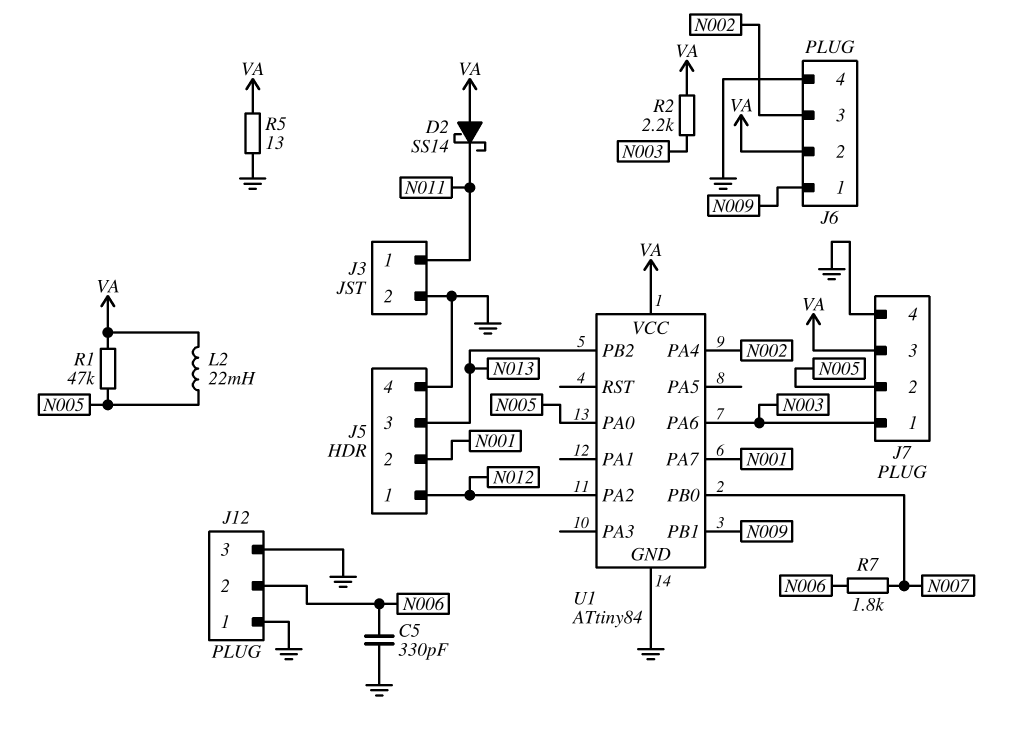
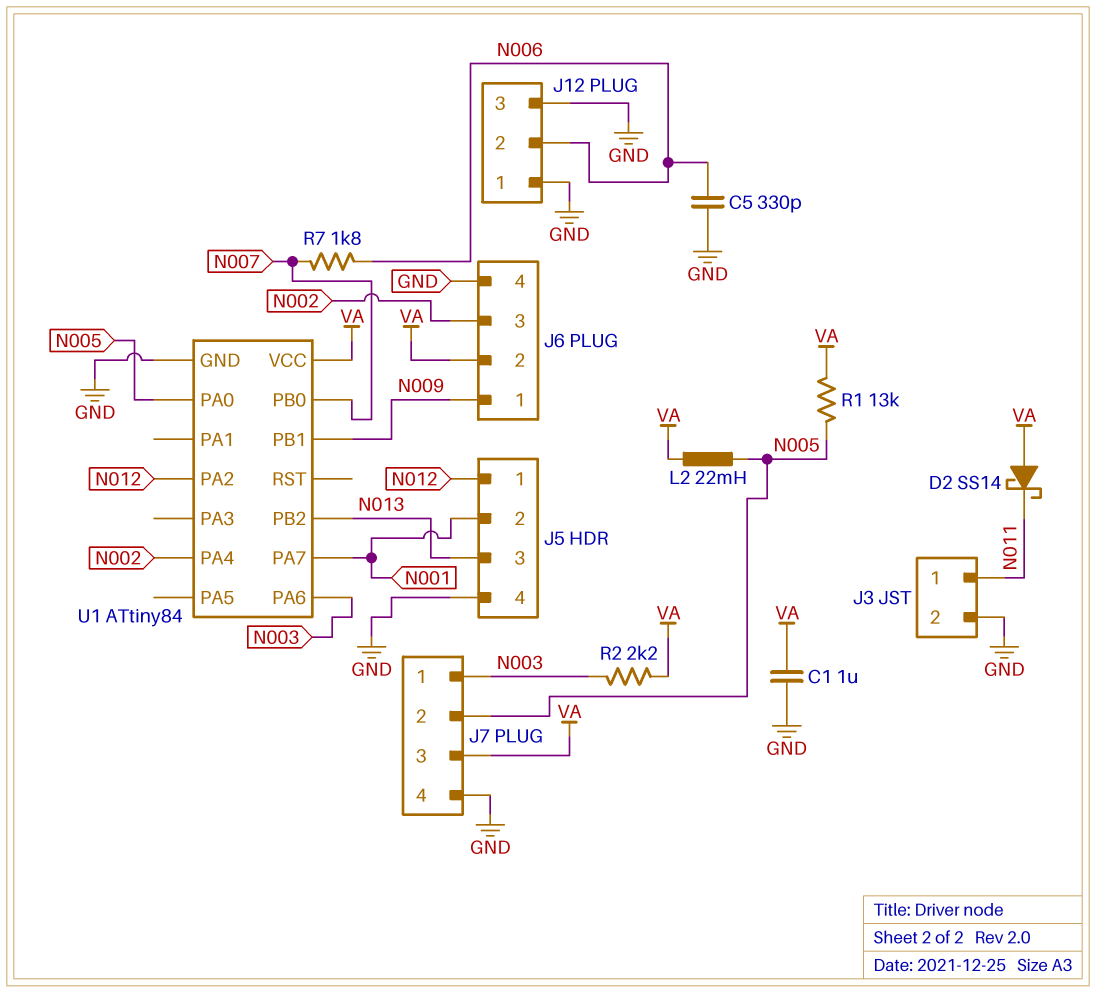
C1: none -> 1uF (GND, VA)
R1: 47k (N005, VA) -> 13k (N005, VA)
R5: 13 (GND, VA) -> none

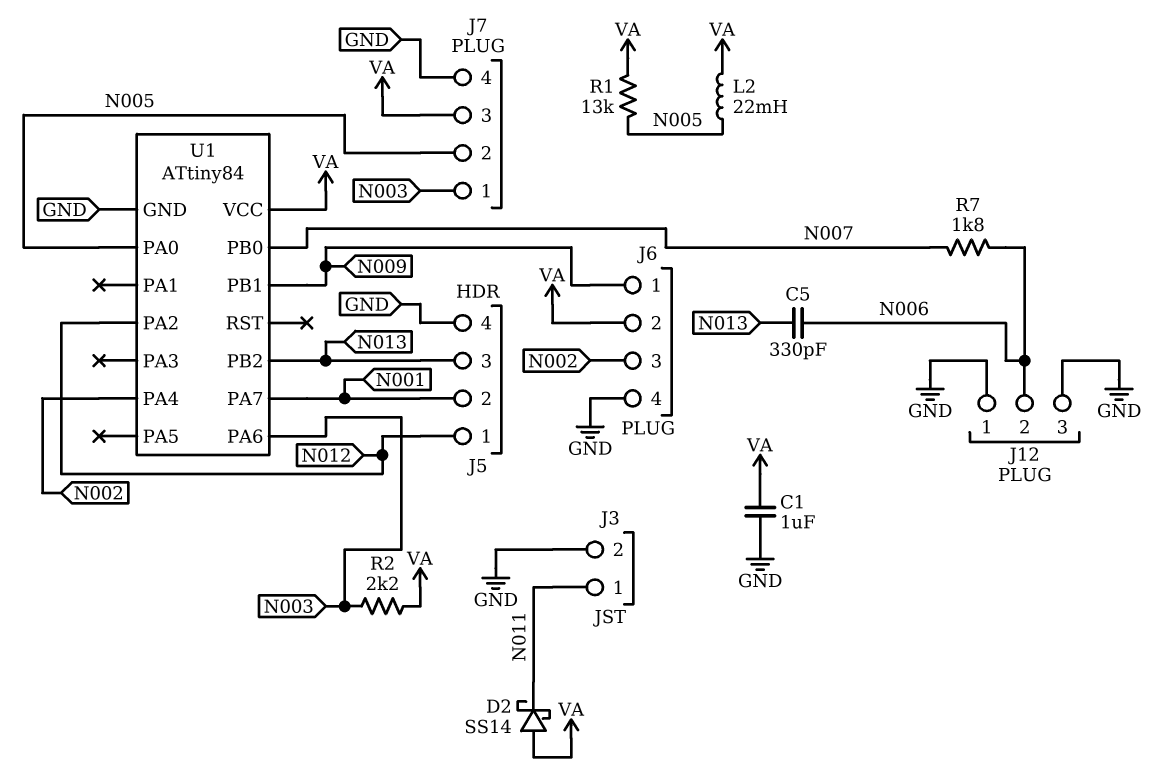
C5: 330pF (GND, N006) -> 330pF (N006, N013)

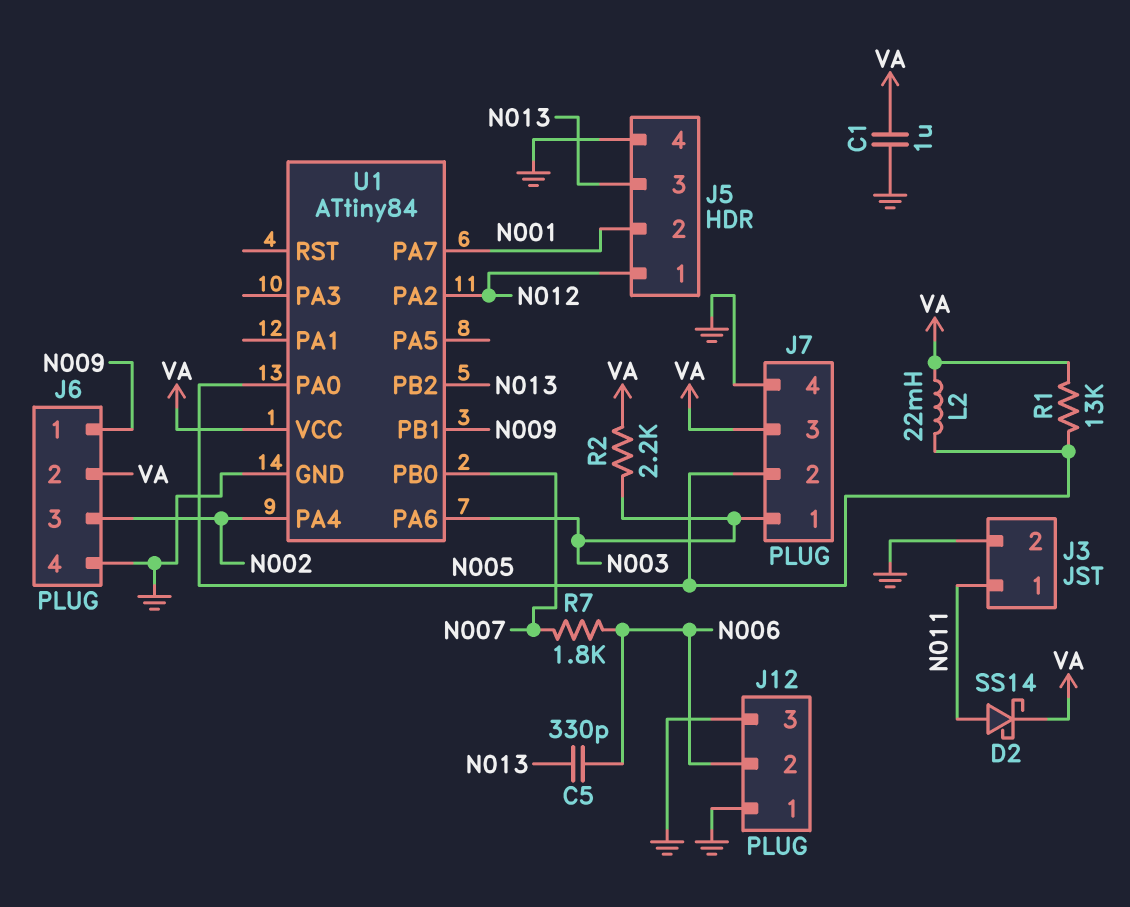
D2: schottky SS14 (A VA, K N011) -> schottky SS14 (A N011, K VA)

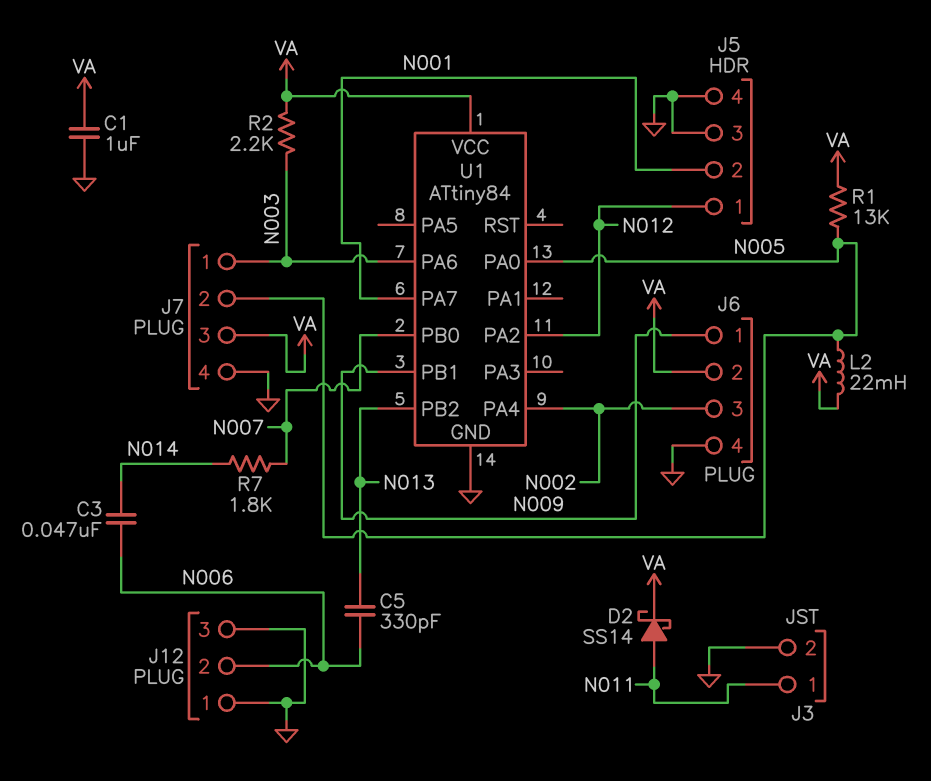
C3: none -> 47nF (N006, N014)
J5 pin 3: N013 -> GND
R7: 1.8k (N006, N007) -> 1.8k (N007, N014)

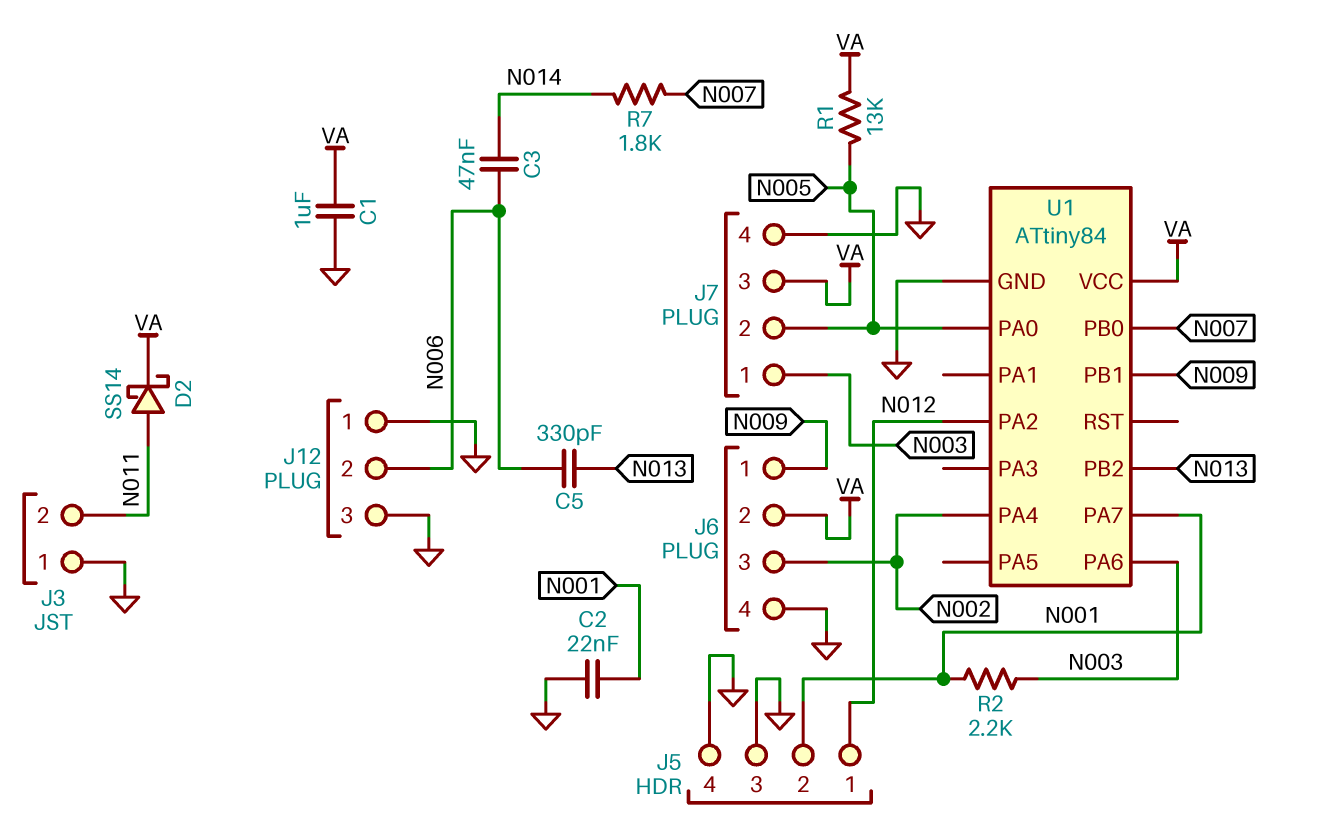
C2: none -> 22nF (GND, N001)
J3 pin 1: N011 -> GND
J3 pin 2: GND -> N011
L2: 22mH (N005, VA) -> none
R2: 2.2k (N003, VA) -> 2.2k (N001, N003)

